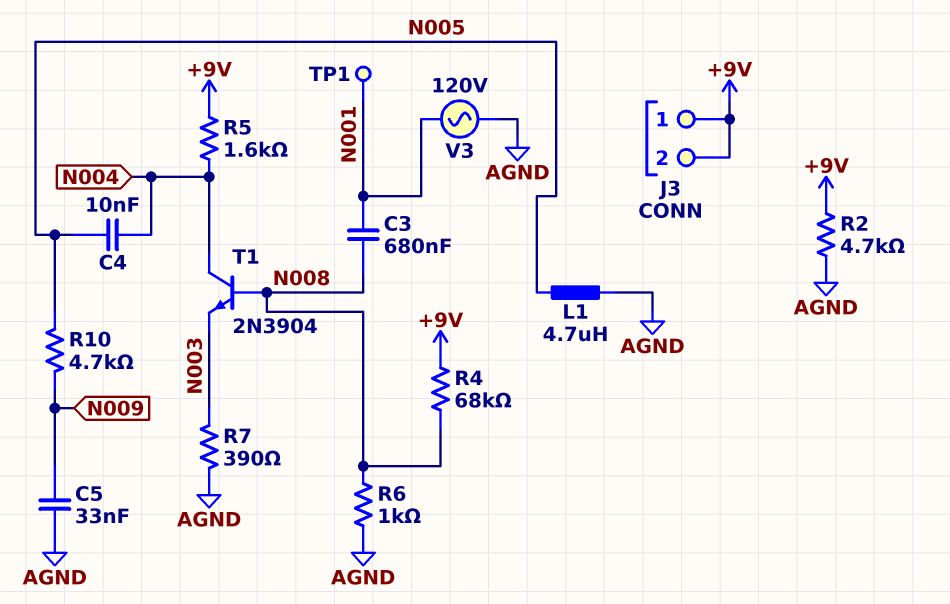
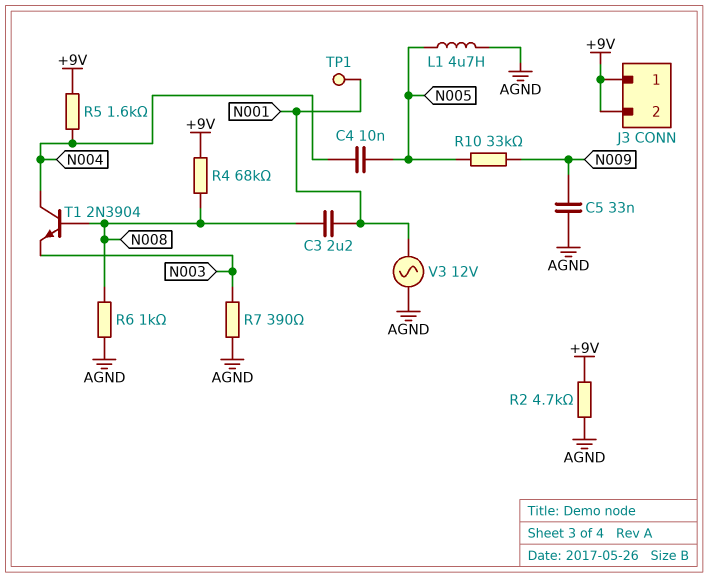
C3: 680nF (N001, N008) -> 2.2uF (N001, N008)
R10: 4.7k (N005, N009) -> 33k (N005, N009)
V3: AC 120V (AGND, N001) -> AC 12V (AGND, N001)

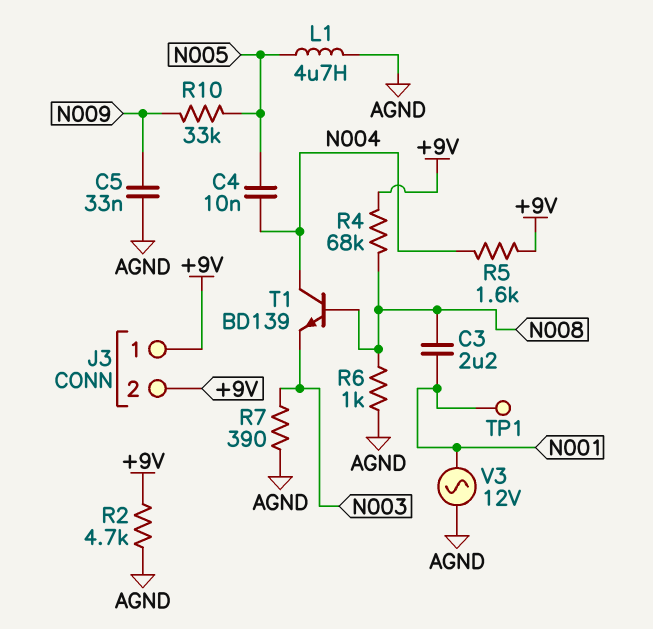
T1: NPN 2N3904 (B N008, C N004, E N003) -> NPN BD139 (B N008, C N004, E N003)

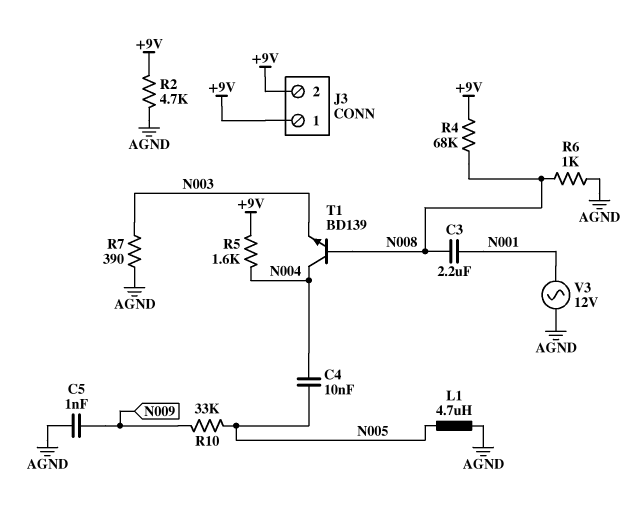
C5: 33nF (AGND, N009) -> 1nF (AGND, N009)
TP1: test point (N001) -> none

